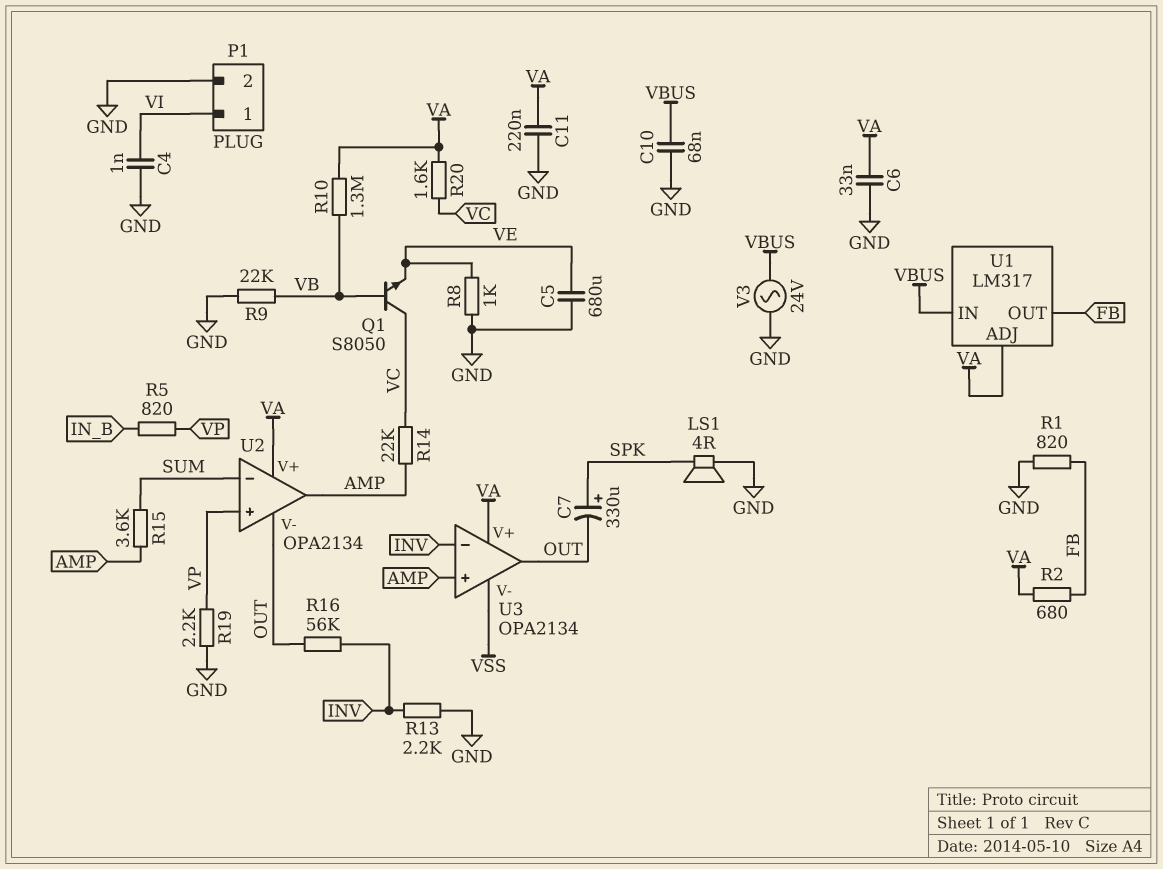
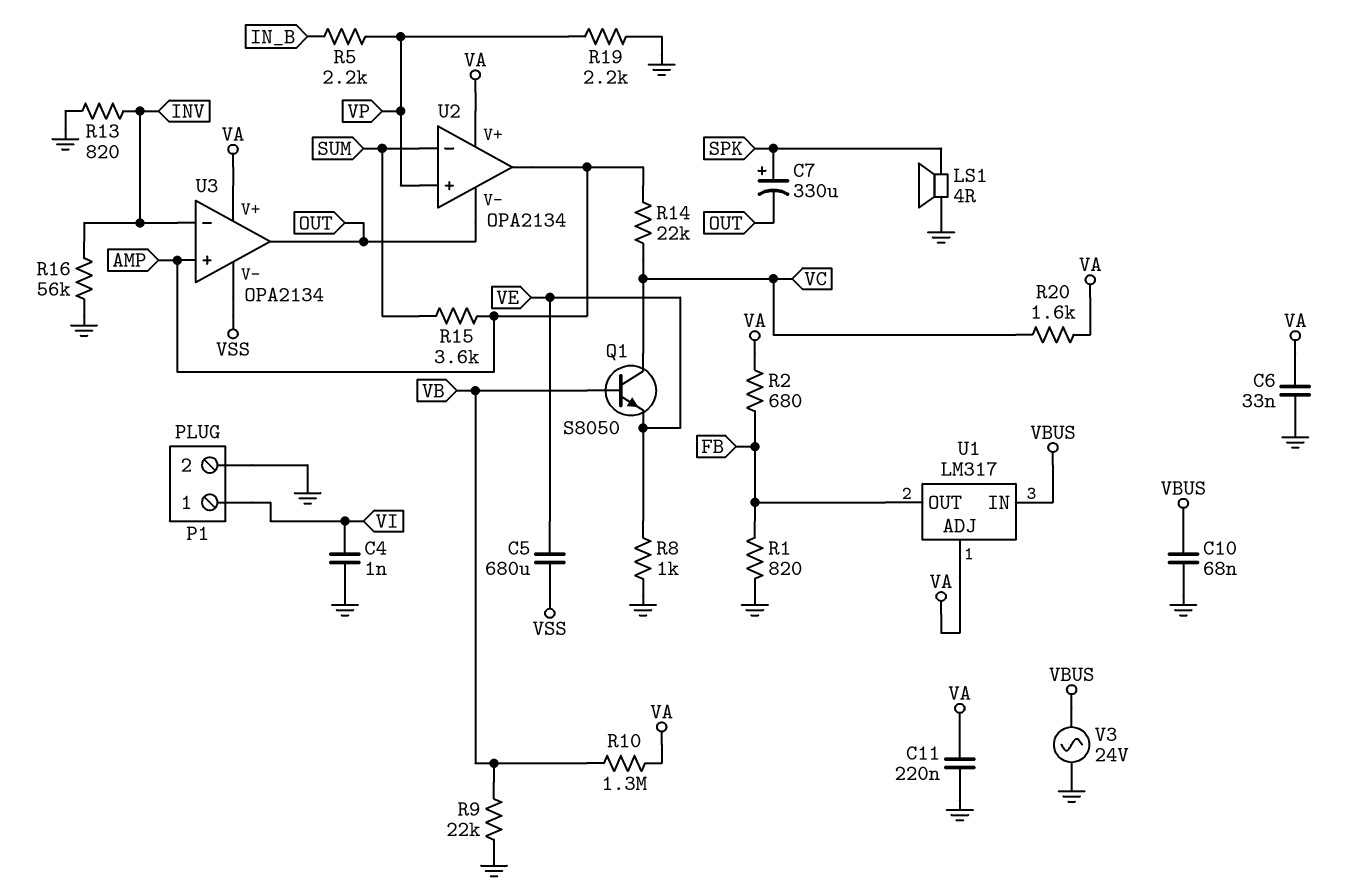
C5: 680uF (GND, VE) -> 680uF (VE, VSS)
R5: 820 (IN_B, VP) -> 2.2k (IN_B, VP)
R13: 2.2k (GND, INV) -> 820 (GND, INV)
R16: 56k (INV, OUT) -> 56k (GND, INV)

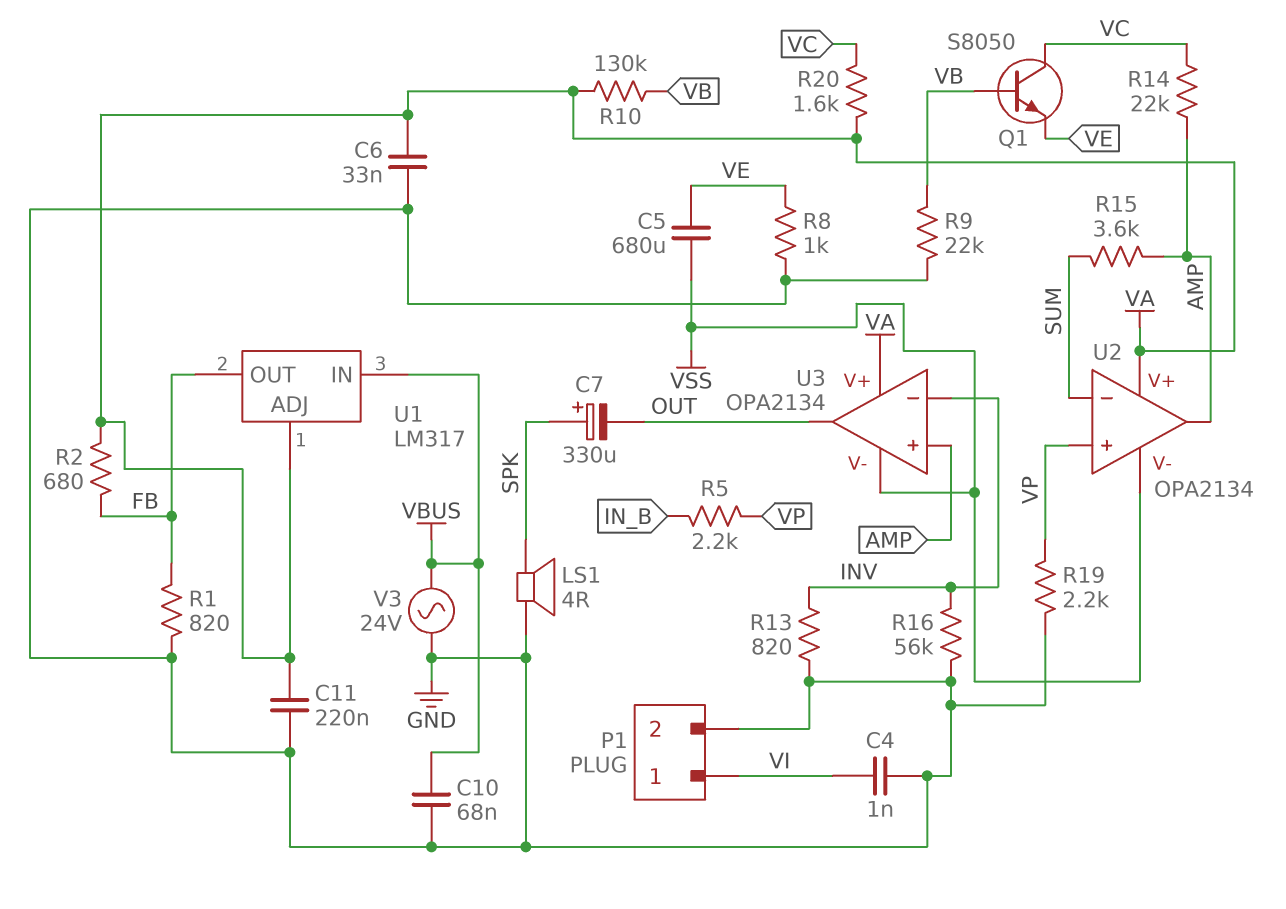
R10: 1.3M (VA, VB) -> 130k (VA, VB)
U2 pin V-: OUT -> VSS

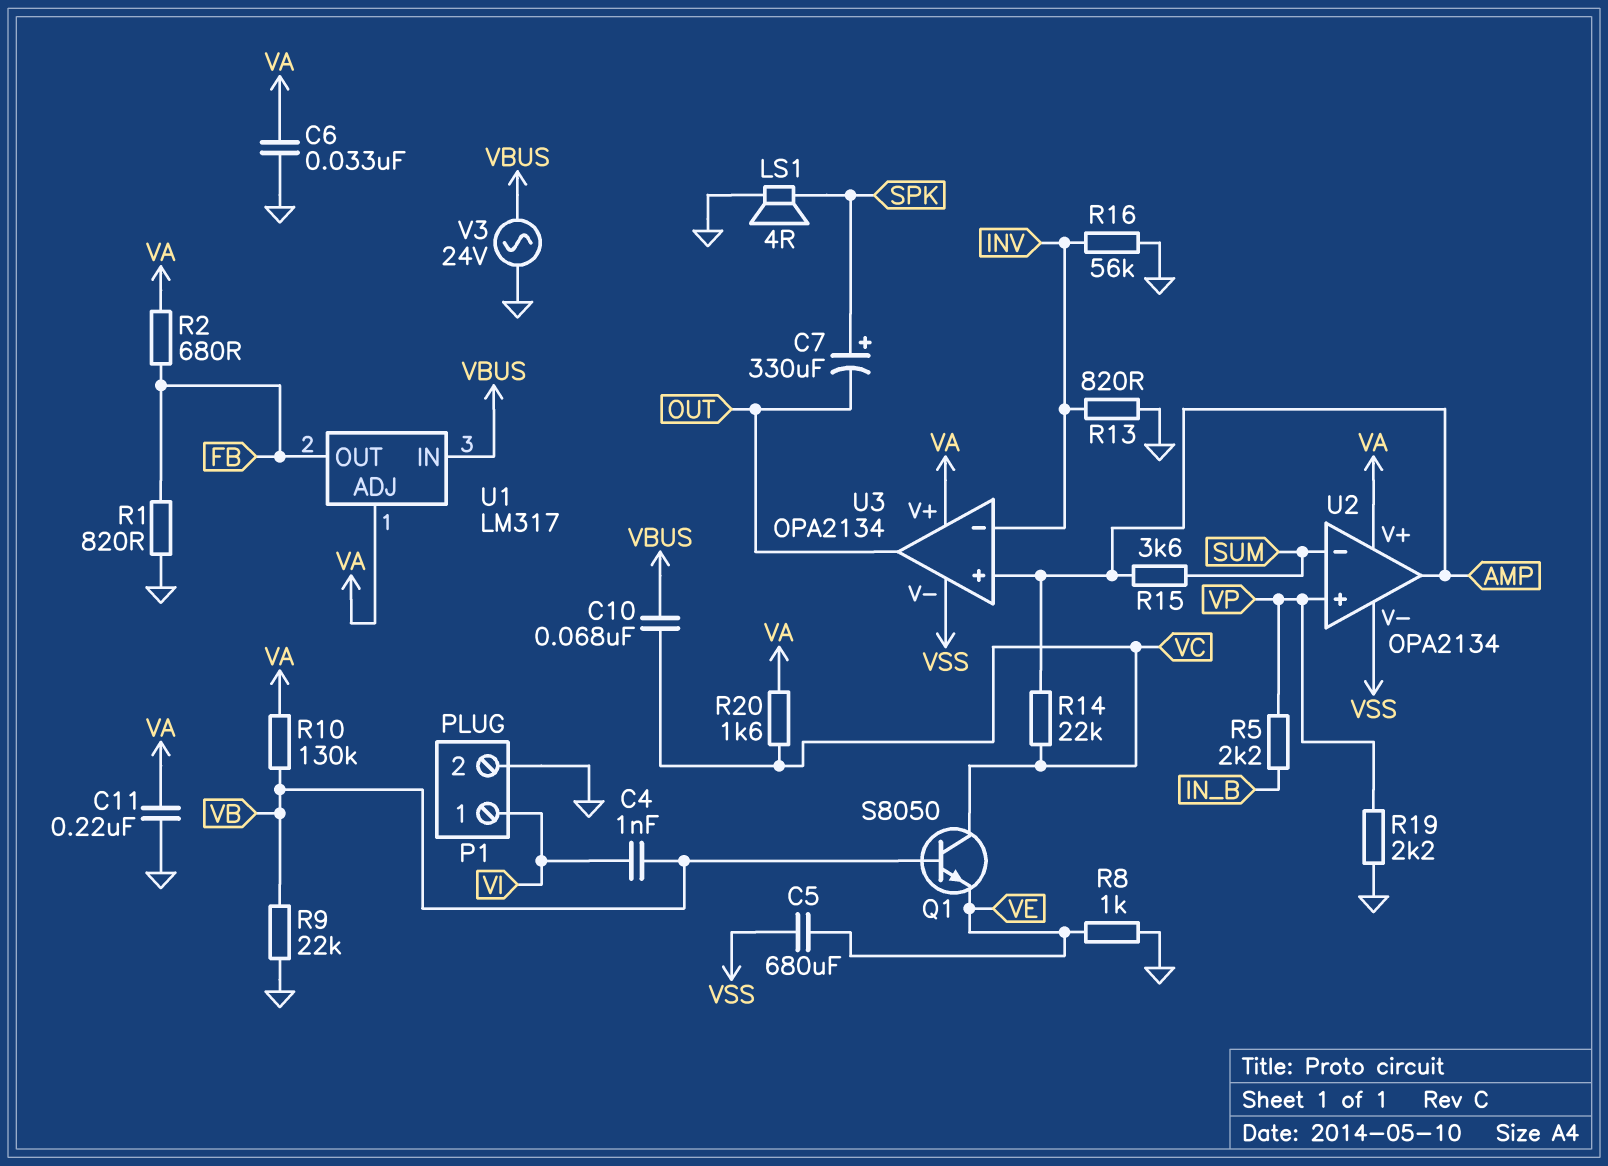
C4: 1nF (GND, VI) -> 1nF (VB, VI)
C10: 68nF (GND, VBUS) -> 68nF (VBUS, VC)

